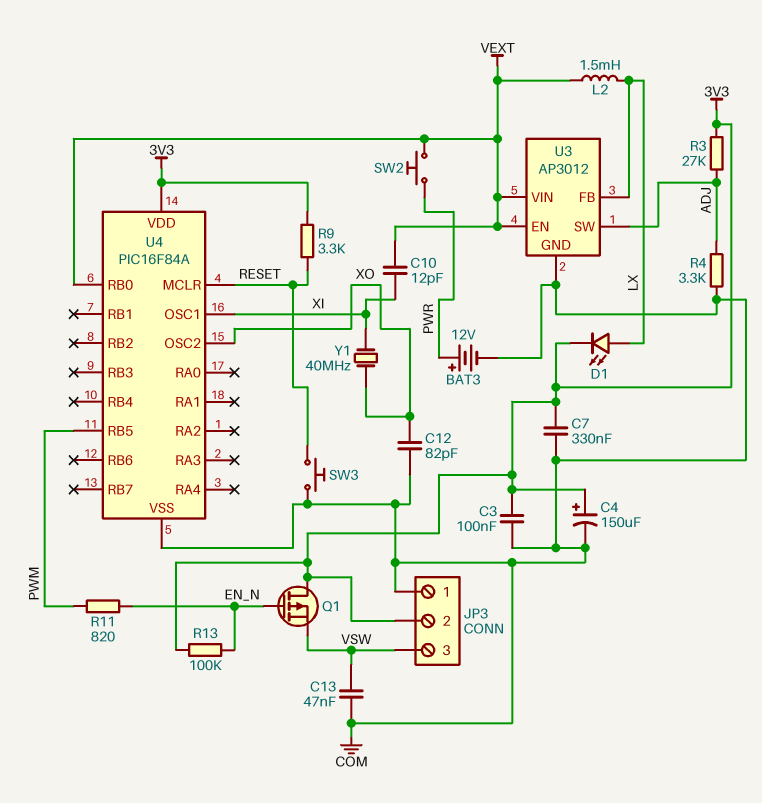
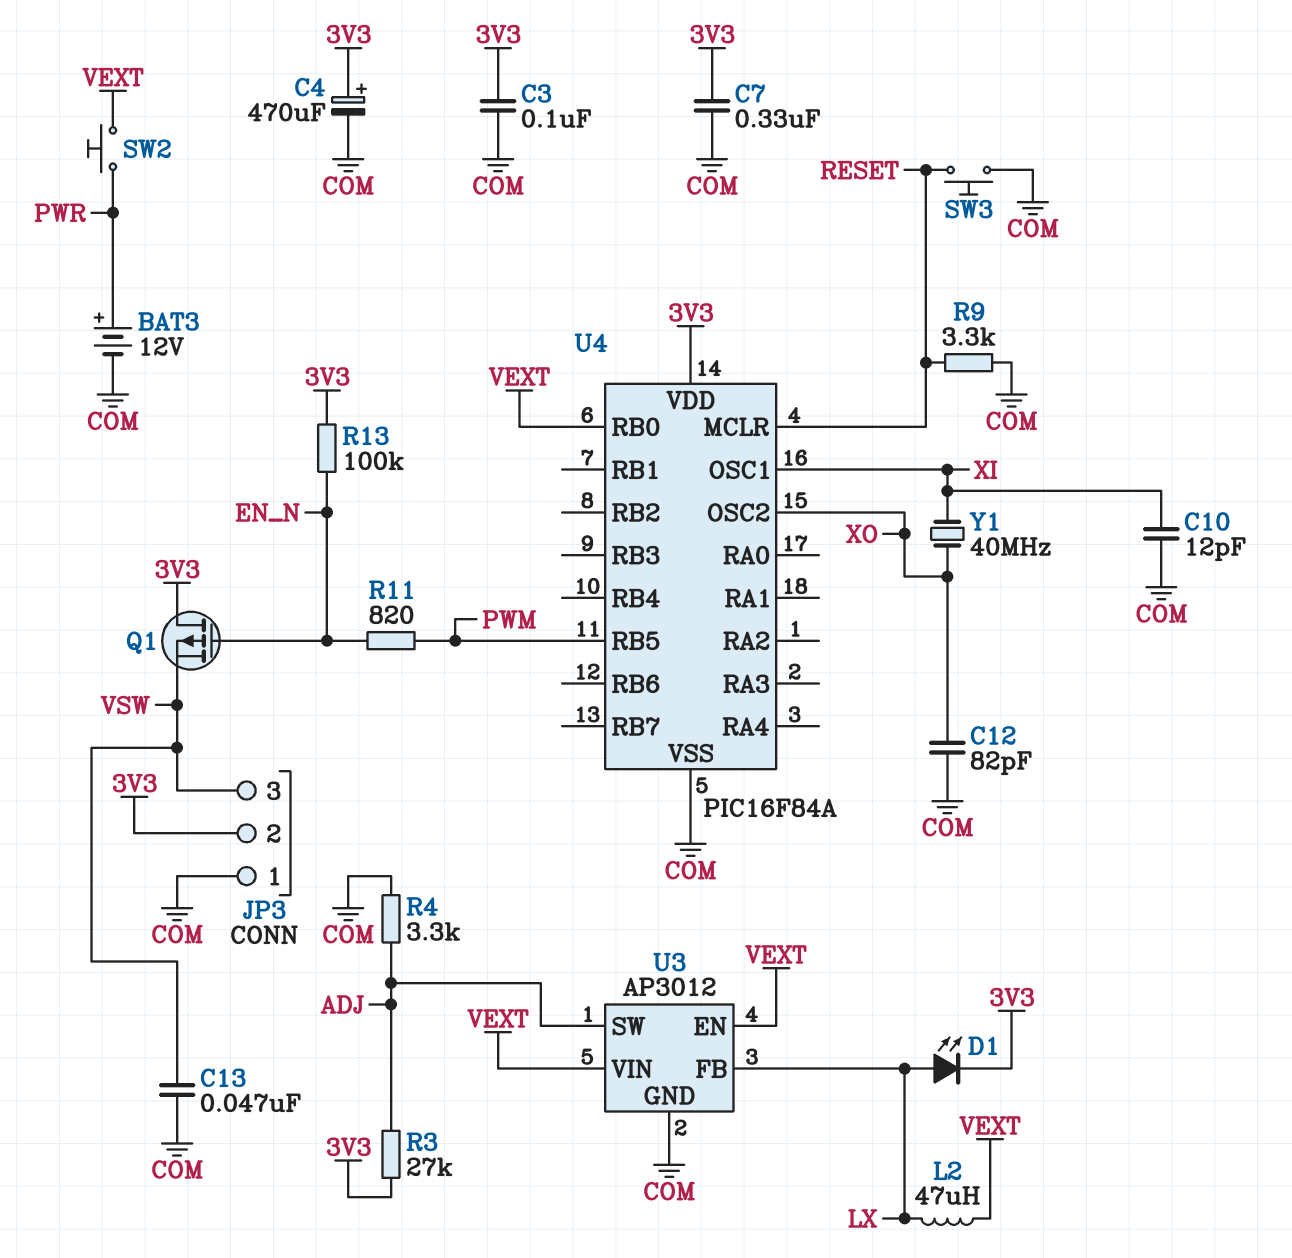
C4: 150uF (plus 3V3, minus COM) -> 470uF (plus 3V3, minus COM)
C10: 12pF (VEXT, XI) -> 12pF (COM, XI)
L2: 1.5mH (LX, VEXT) -> 47uH (LX, VEXT)
R9: 3.3k (3V3, RESET) -> 3.3k (COM, RESET)

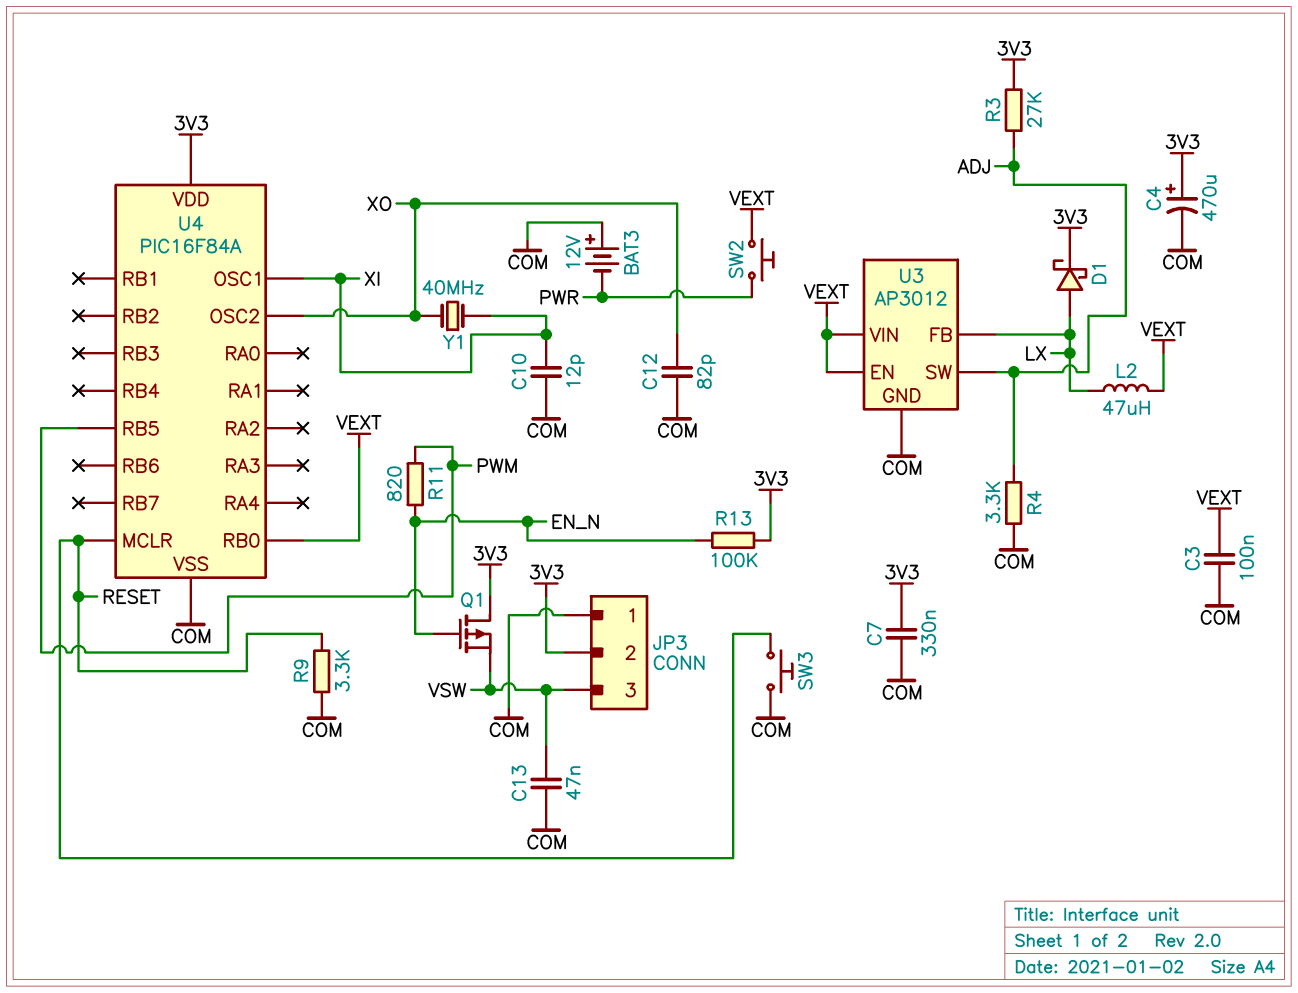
BAT3: 12V (plus PWR, minus COM) -> 12V (plus COM, minus PWR)
C3: 100nF (3V3, COM) -> 100nF (COM, VEXT)
D1: LED (A LX, K 3V3) -> schottky (A LX, K 3V3)

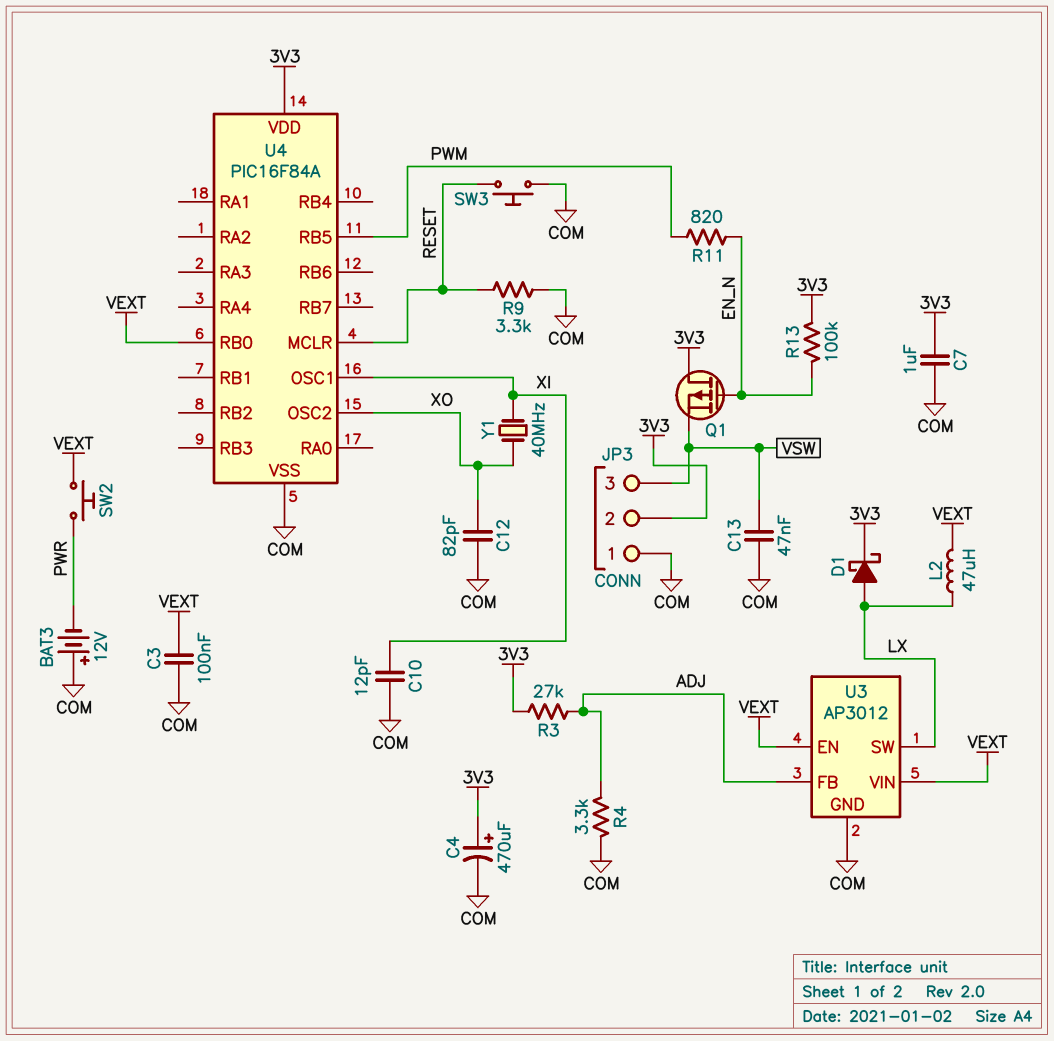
C7: 330nF (3V3, COM) -> 1uF (3V3, COM)
U3 pin FB: LX -> ADJ
U3 pin SW: ADJ -> LX

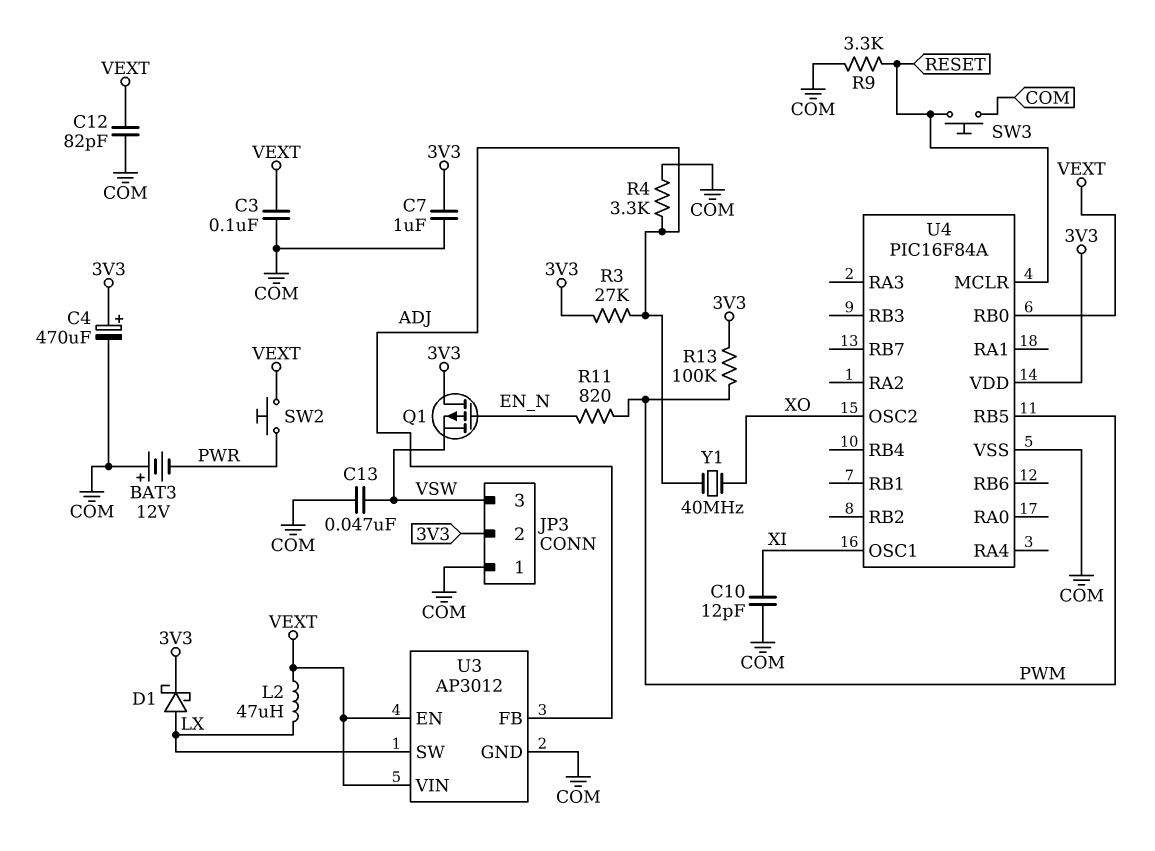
C12: 82pF (COM, XO) -> 82pF (COM, VEXT)
R13: 100k (3V3, EN_N) -> 100k (3V3, PWM)
Y1: 40MHz (XI, XO) -> 40MHz (ADJ, XO)

